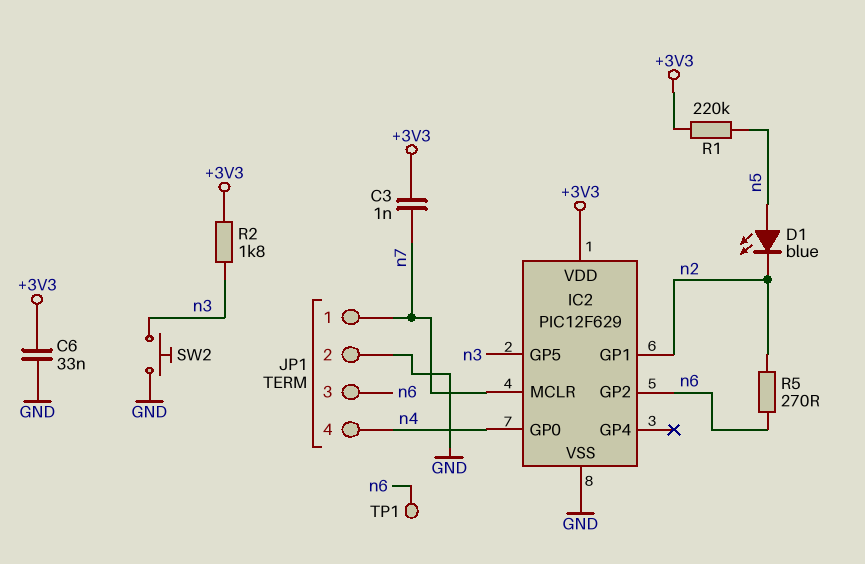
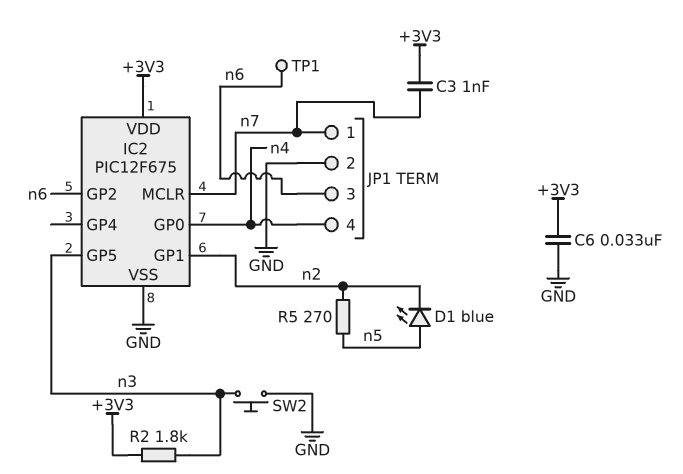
IC2: PIC12F629 -> PIC12F675
R1: 220k (+3V3, n5) -> none
R5: 270 (n2, n6) -> 270 (n2, n5)

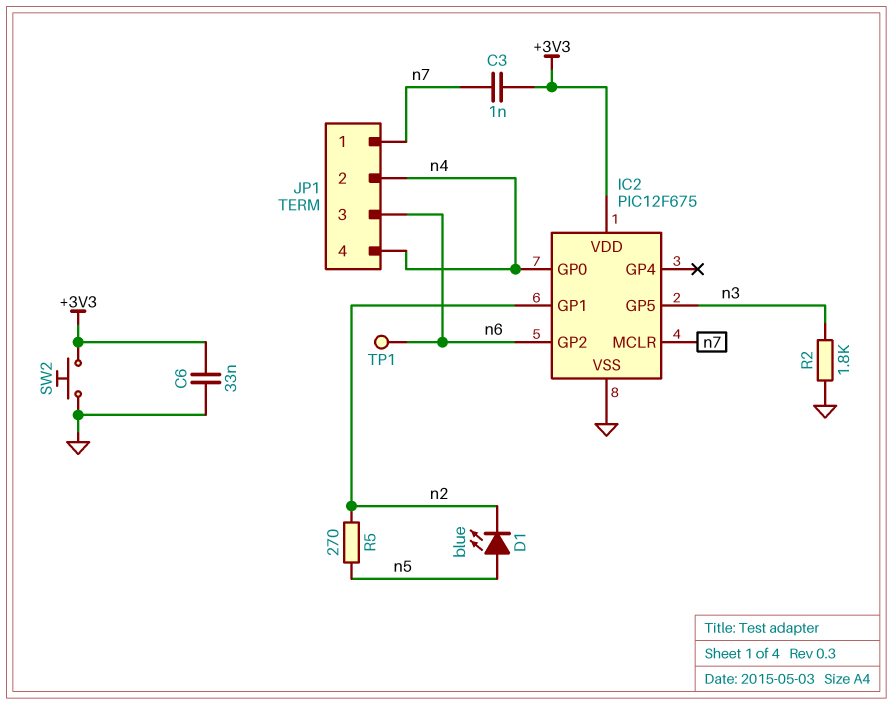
JP1 pin 2: GND -> n4
R2: 1.8k (+3V3, n3) -> 1.8k (GND, n3)
SW2: button (GND, n3) -> button (+3V3, GND)

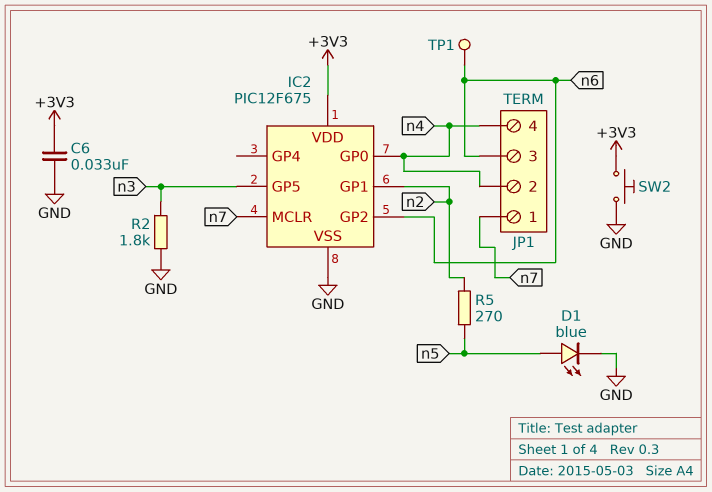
C3: 1nF (+3V3, n7) -> none
D1: LED blue (A n5, K n2) -> LED blue (A n5, K GND)

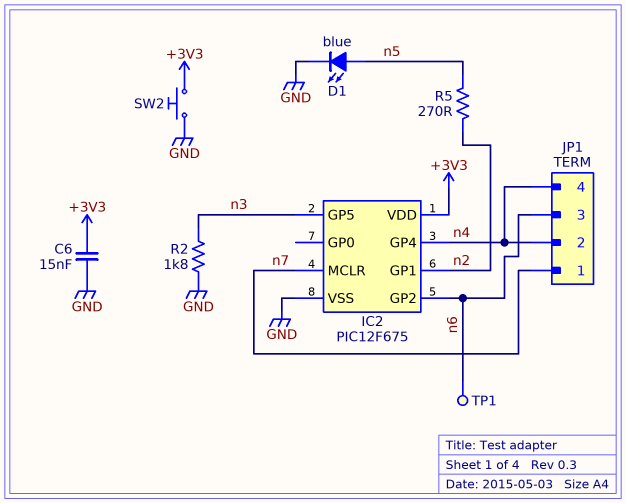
C6: 33nF (+3V3, GND) -> 15nF (+3V3, GND)
IC2 pin GP0: n4 -> none
IC2 pin GP4: none -> n4

